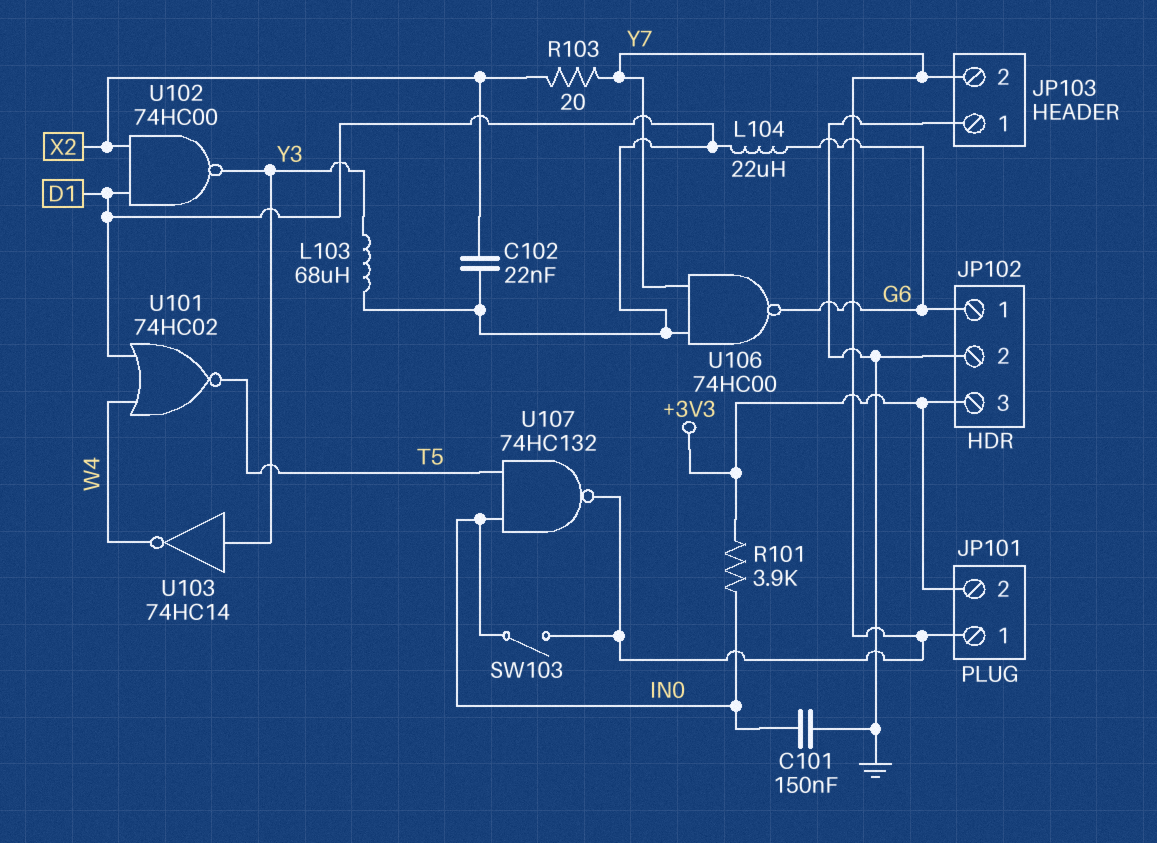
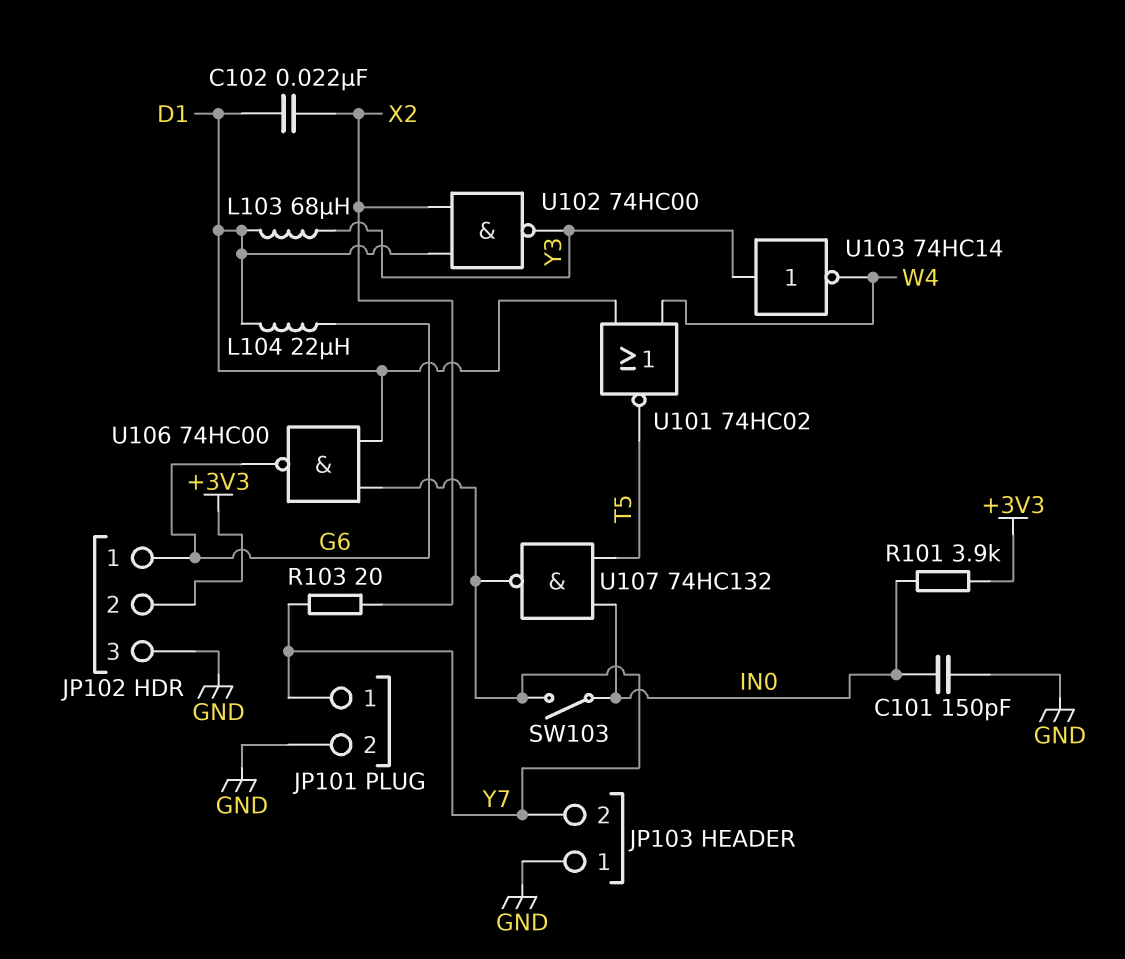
C101: 150nF (GND, IN0) -> 150pF (GND, IN0)
JP101 pin 2: +3V3 -> GND
JP102 pin 2: GND -> +3V3
JP102 pin 3: +3V3 -> GND

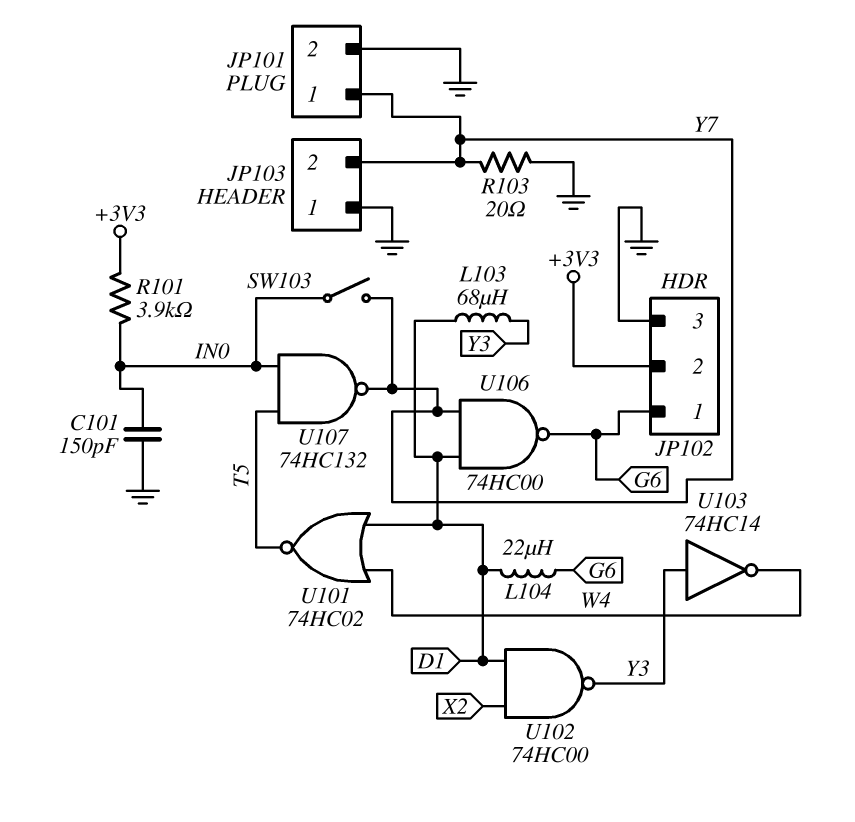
C102: 22nF (D1, X2) -> none
R103: 20 (X2, Y7) -> 20 (GND, Y7)

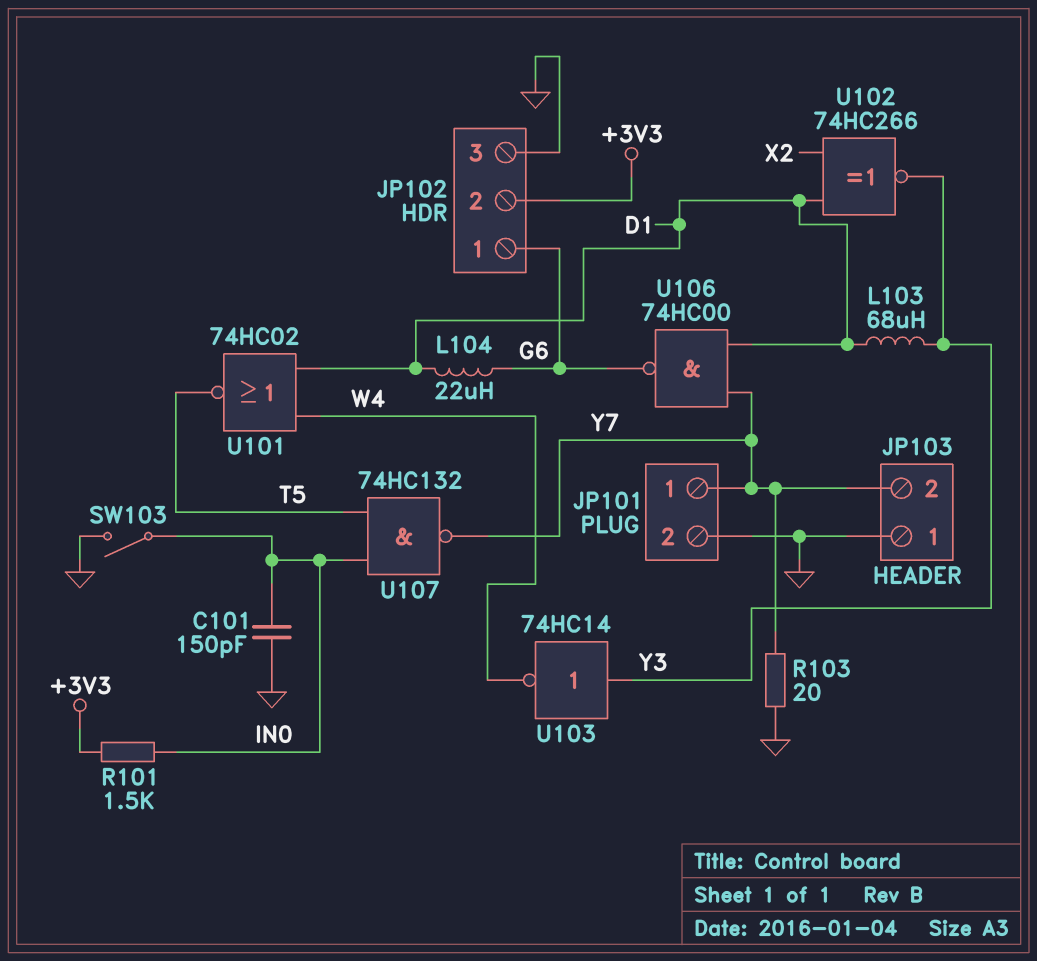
R101: 3.9k (+3V3, IN0) -> 1.5k (+3V3, IN0)
SW103: switch (IN0, Y7) -> switch (GND, IN0)
U102: NAND 74HC00 (in D1, in X2, out Y3) -> XNOR 74HC266 (in D1, in X2, out Y3)

